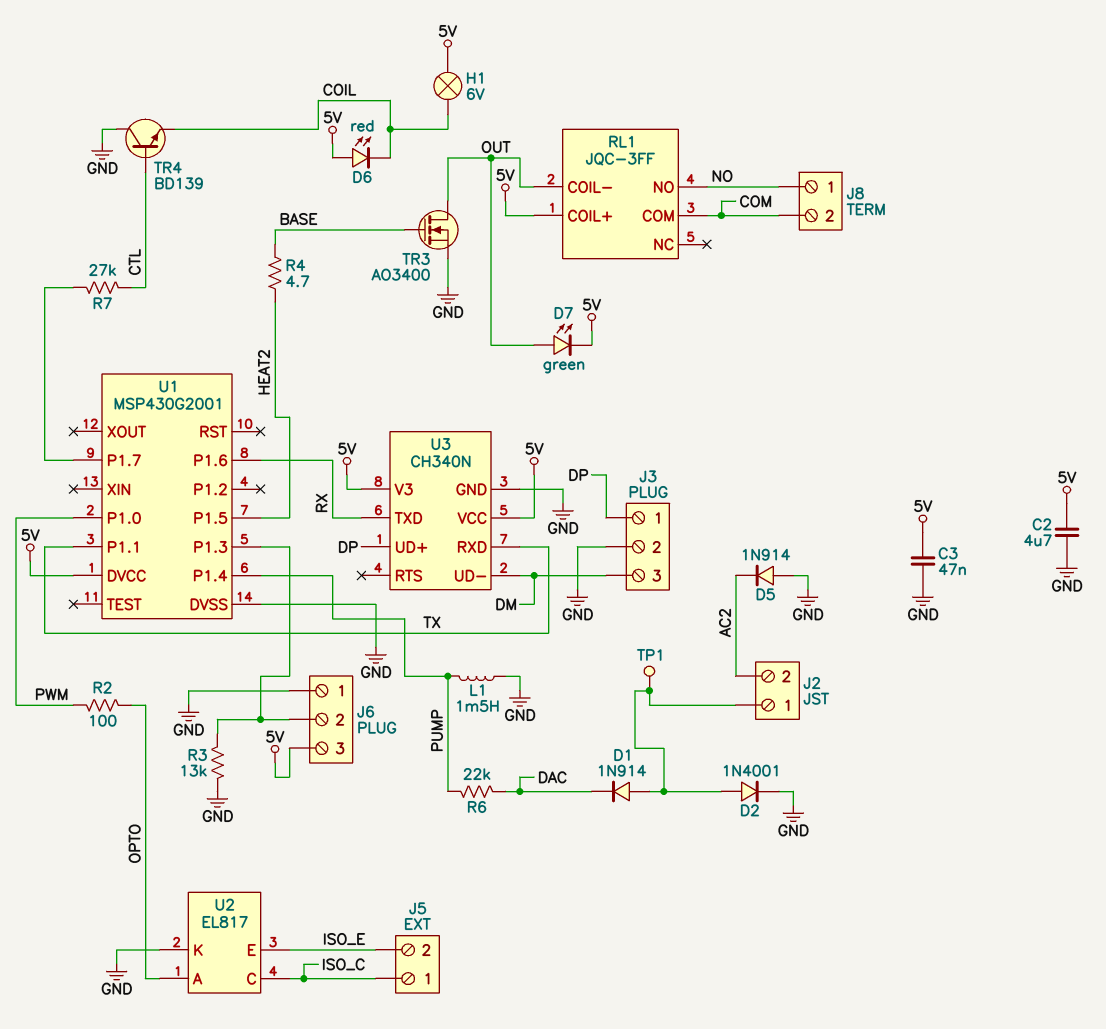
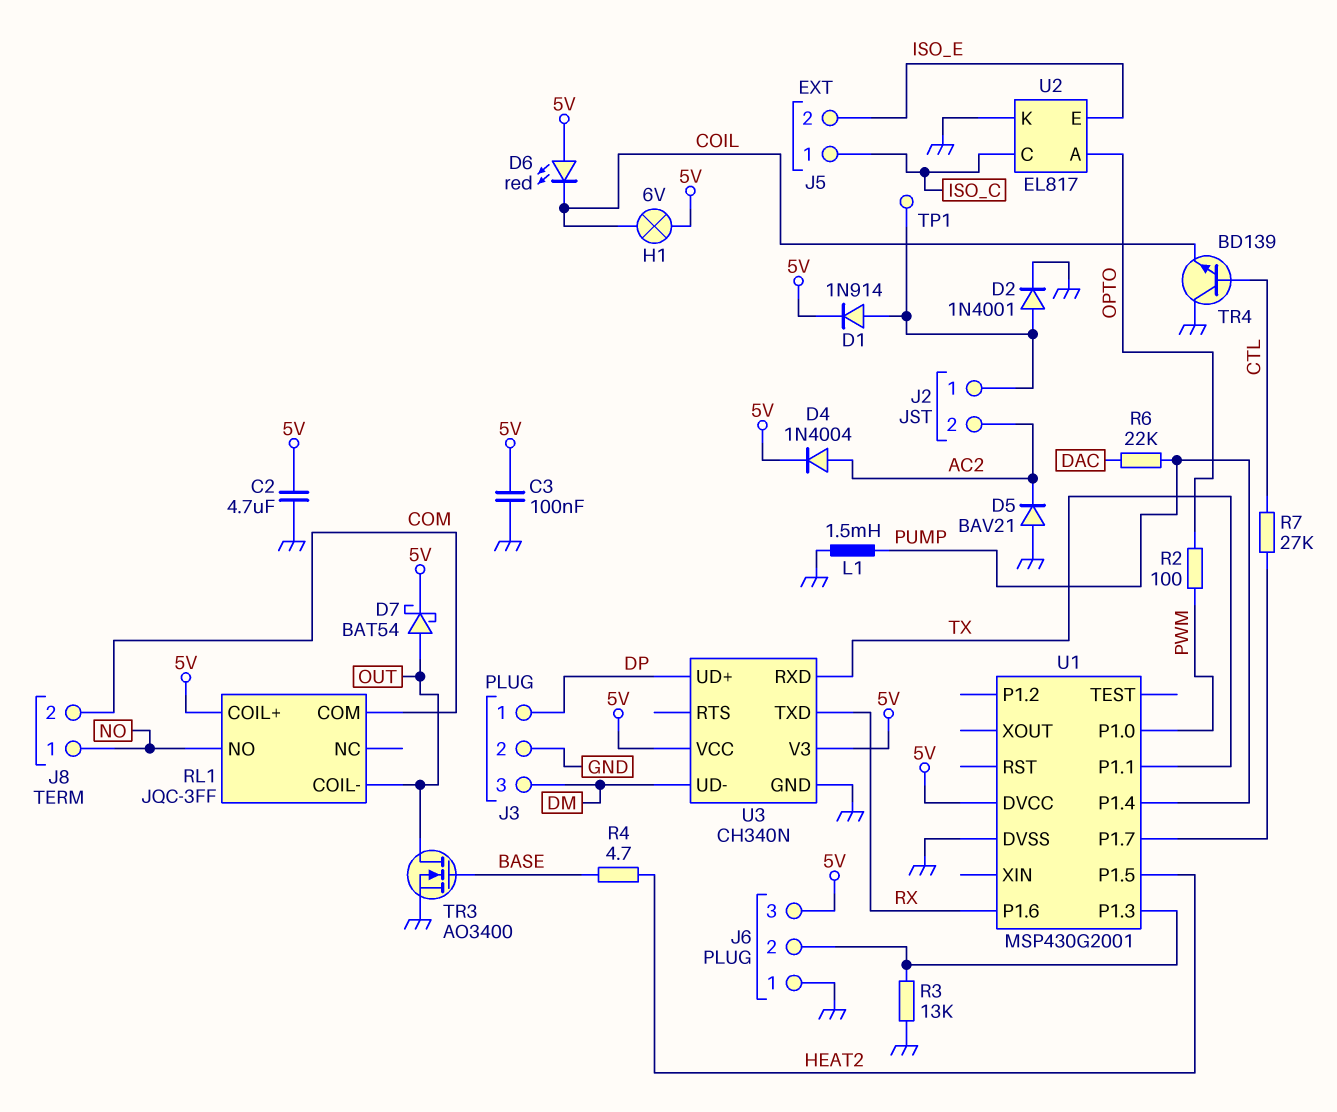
C3: 47nF (5V, GND) -> 100nF (5V, GND)
D1: diode 1N914 (A J2/1, K DAC) -> diode 1N914 (A J2/1, K 5V)
D4: none -> diode 1N4004 (A AC2, K 5V)
D5: diode 1N914 (A GND, K AC2) -> diode BAV21 (A GND, K AC2)
D7: LED green (A OUT, K 5V) -> schottky BAT54 (A OUT, K 5V)

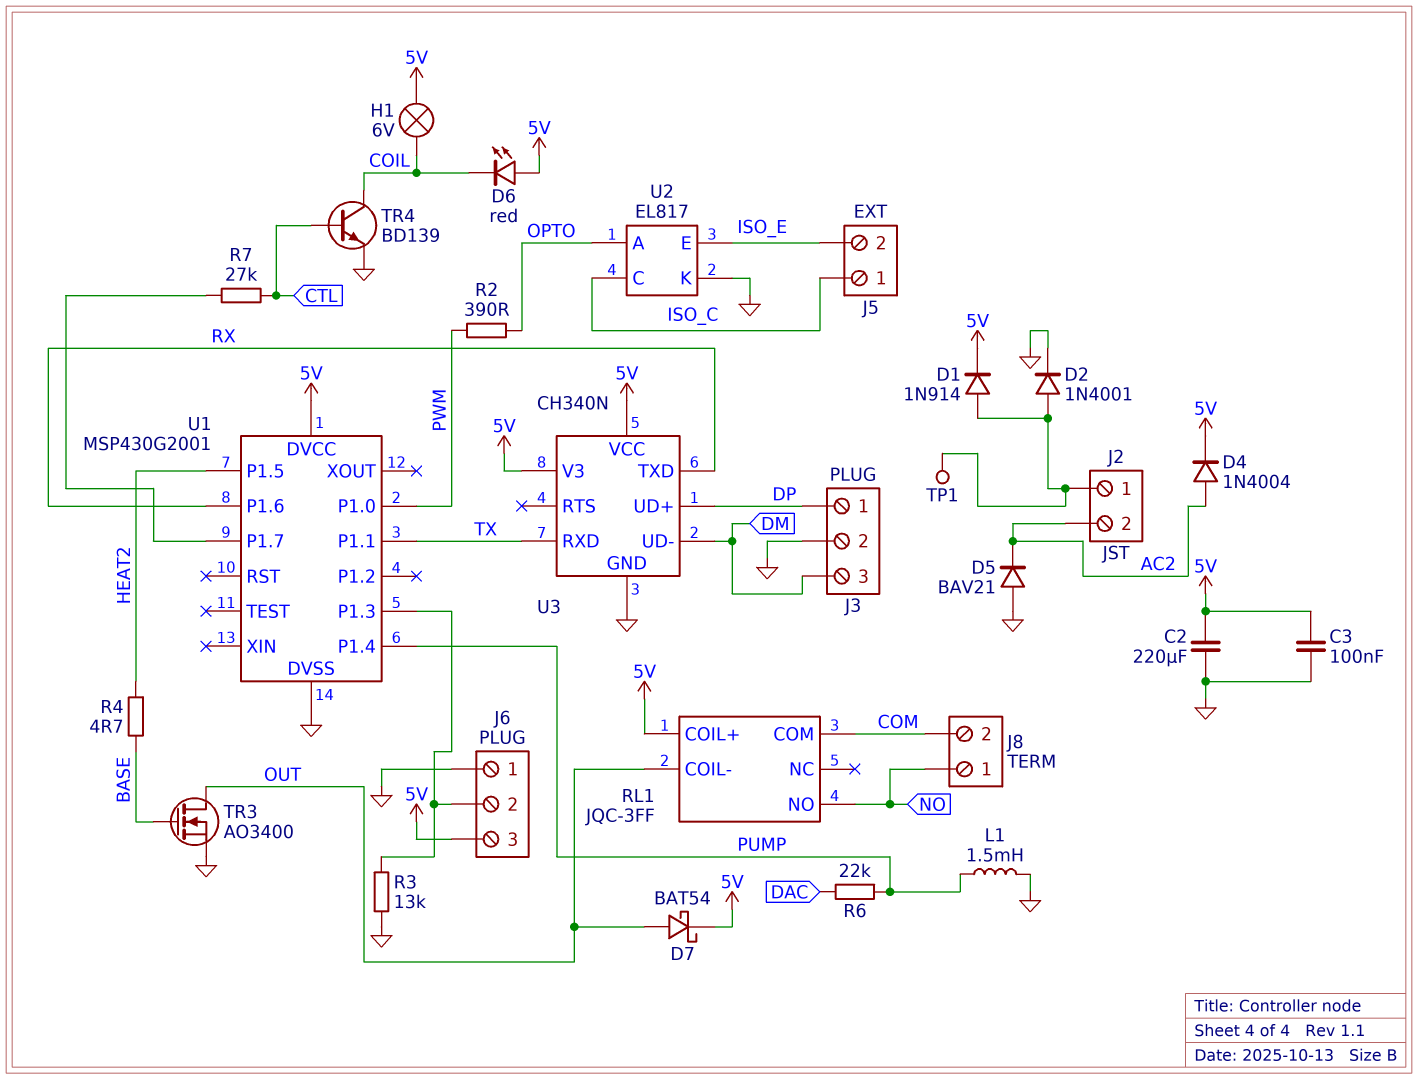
C2: 4.7uF (5V, GND) -> 220uF (5V, GND)
R2: 100 (OPTO, PWM) -> 390 (OPTO, PWM)
TR4: NPN BD139 (B CTL, C GND, E COIL) -> NPN BD139 (B CTL, C COIL, E GND)

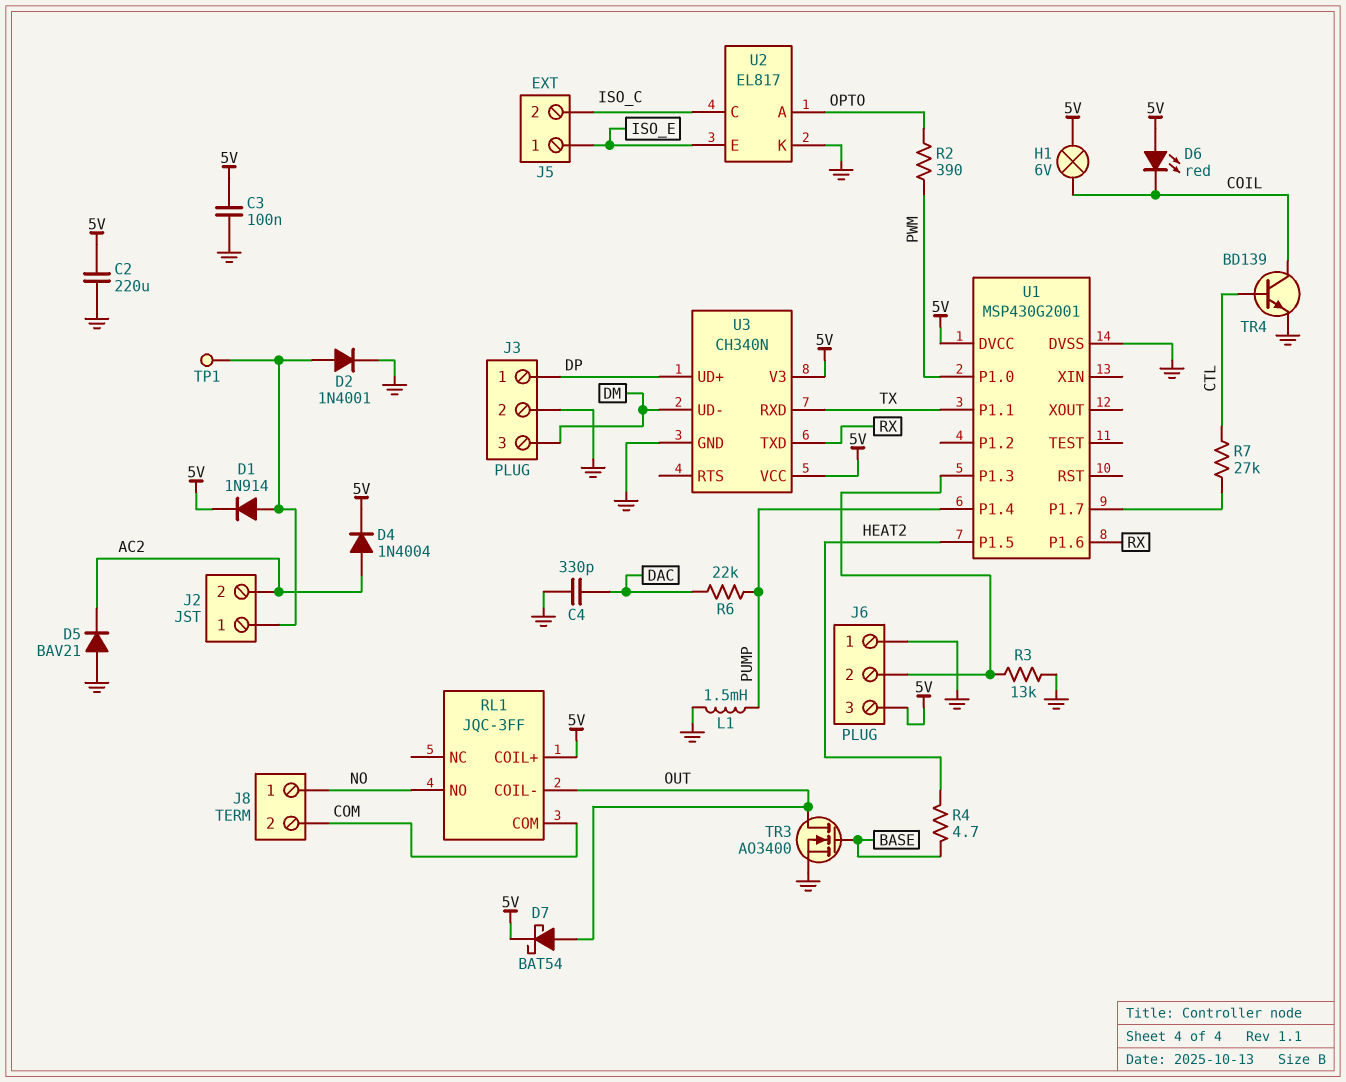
C4: none -> 330pF (DAC, GND)
J5 pin 1: ISO_C -> ISO_E
J5 pin 2: ISO_E -> ISO_C

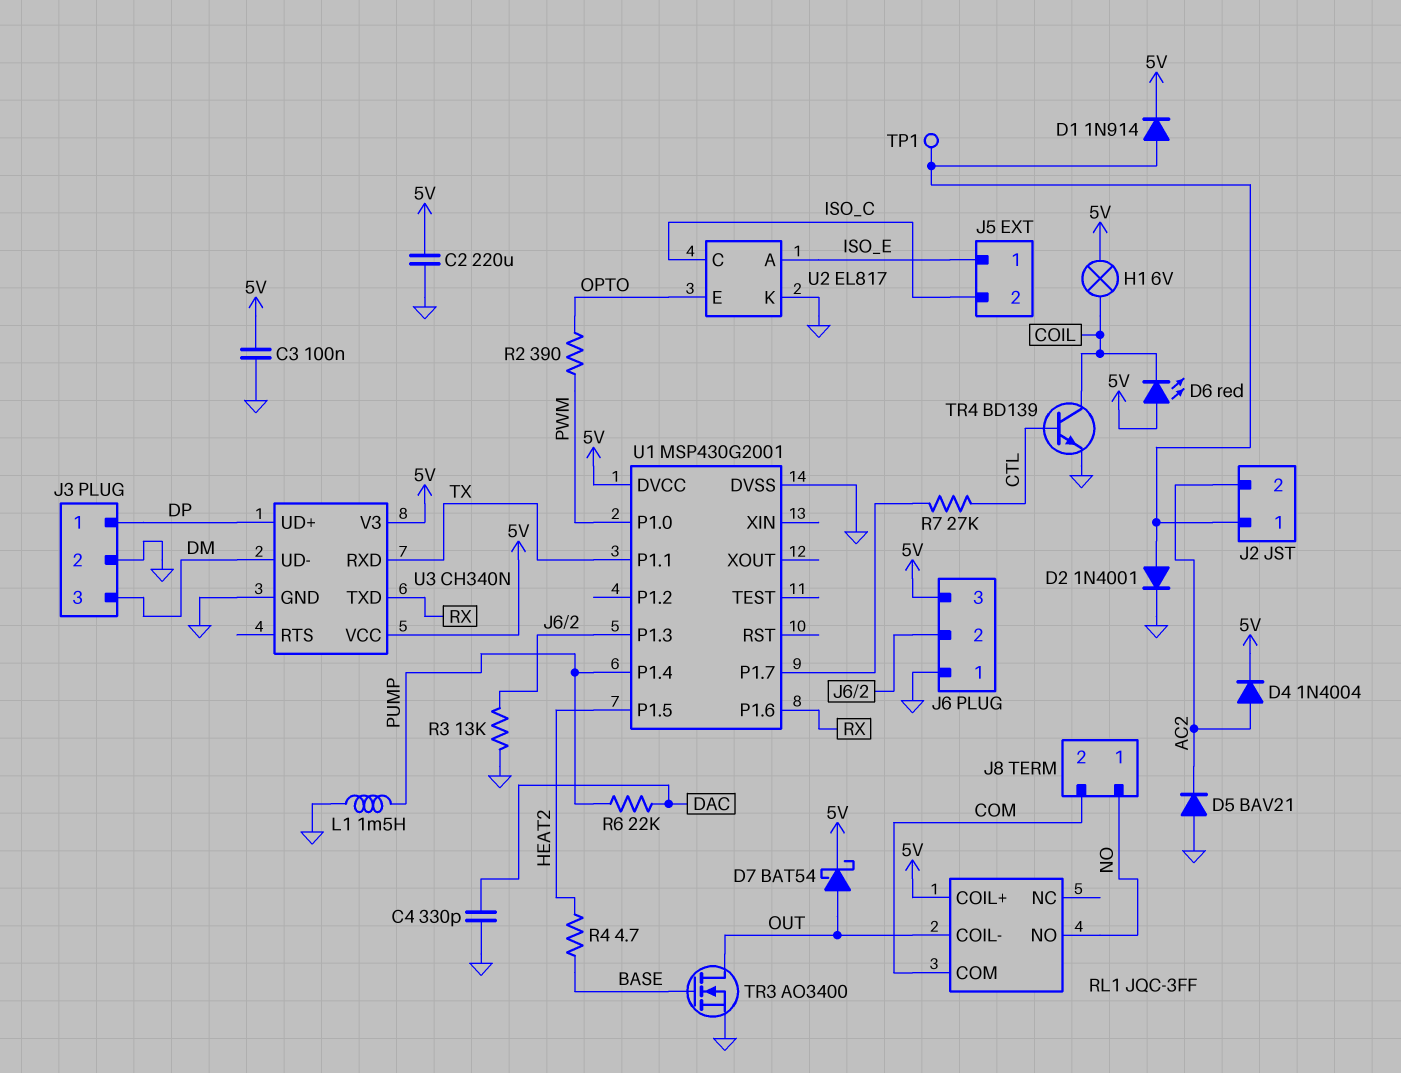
U2 pin A: OPTO -> ISO_E
U2 pin E: ISO_E -> OPTO

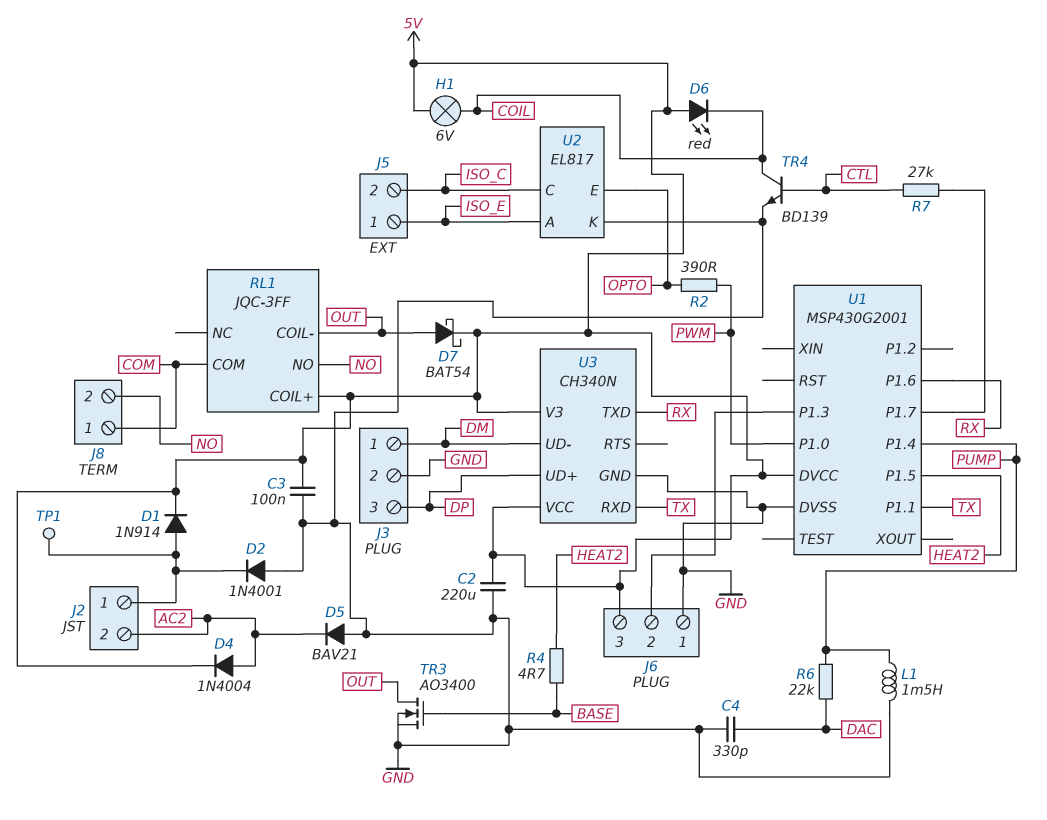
D2: diode 1N4001 (A J2/1, K GND) -> diode 1N4001 (A GND, K J2/1)
J3 pin 1: DP -> DM
J3 pin 3: DM -> DP
J8 pin 1: NO -> COM
J8 pin 2: COM -> NO
R3: 13k (GND, J6/2) -> none

